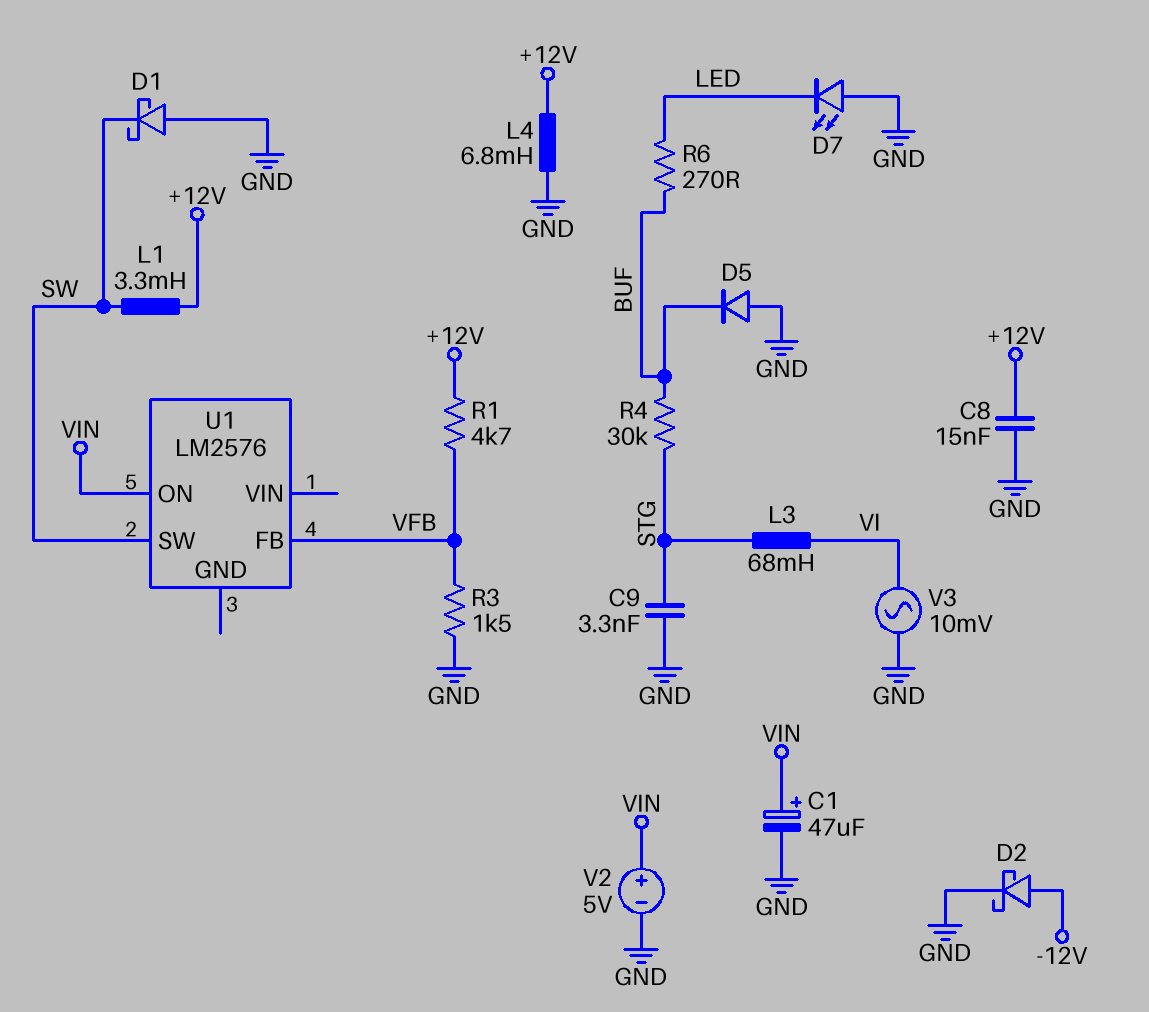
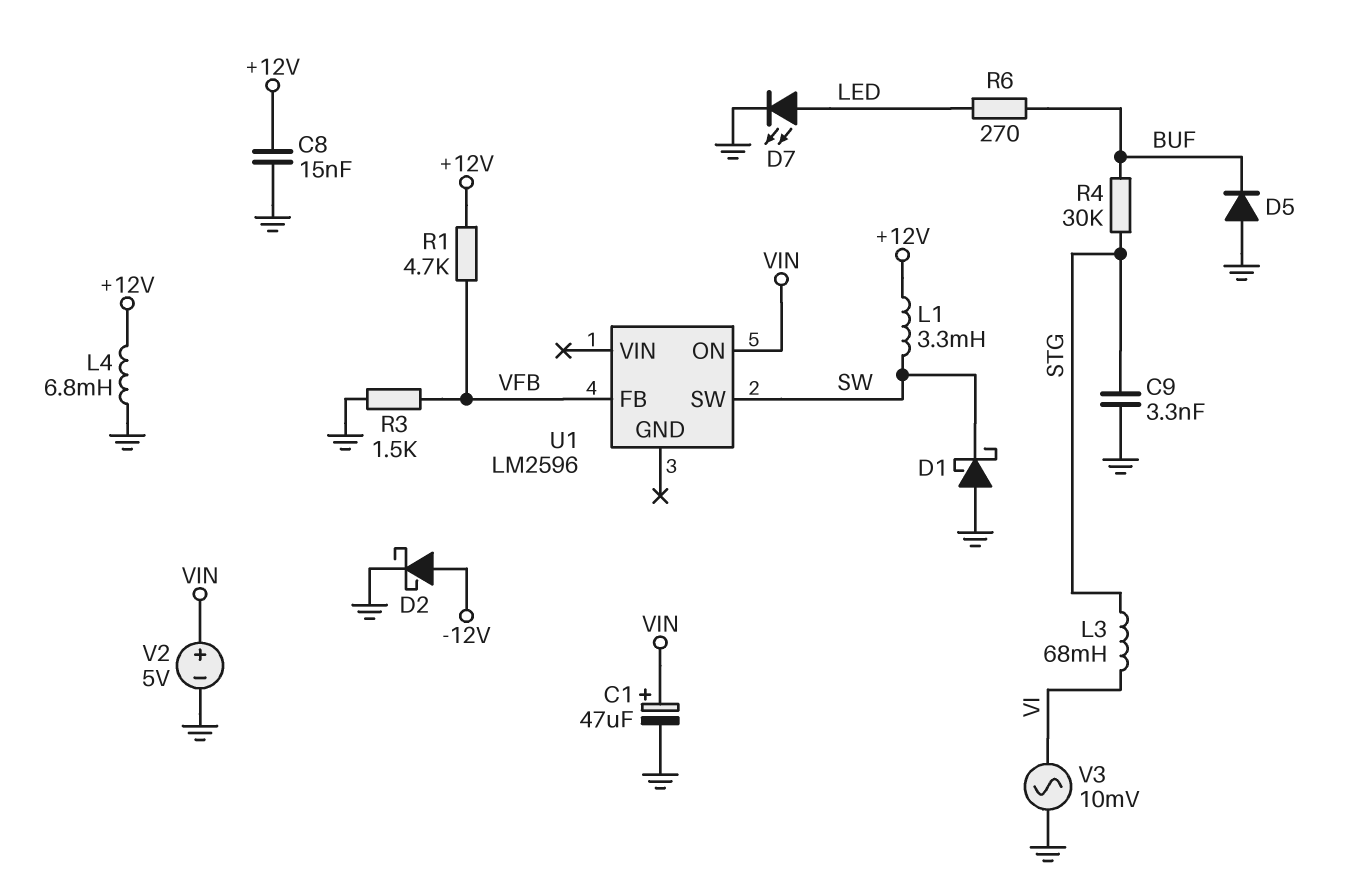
D7: LED (A GND, K LED) -> LED (A LED, K GND)
U1: LM2576 -> LM2596

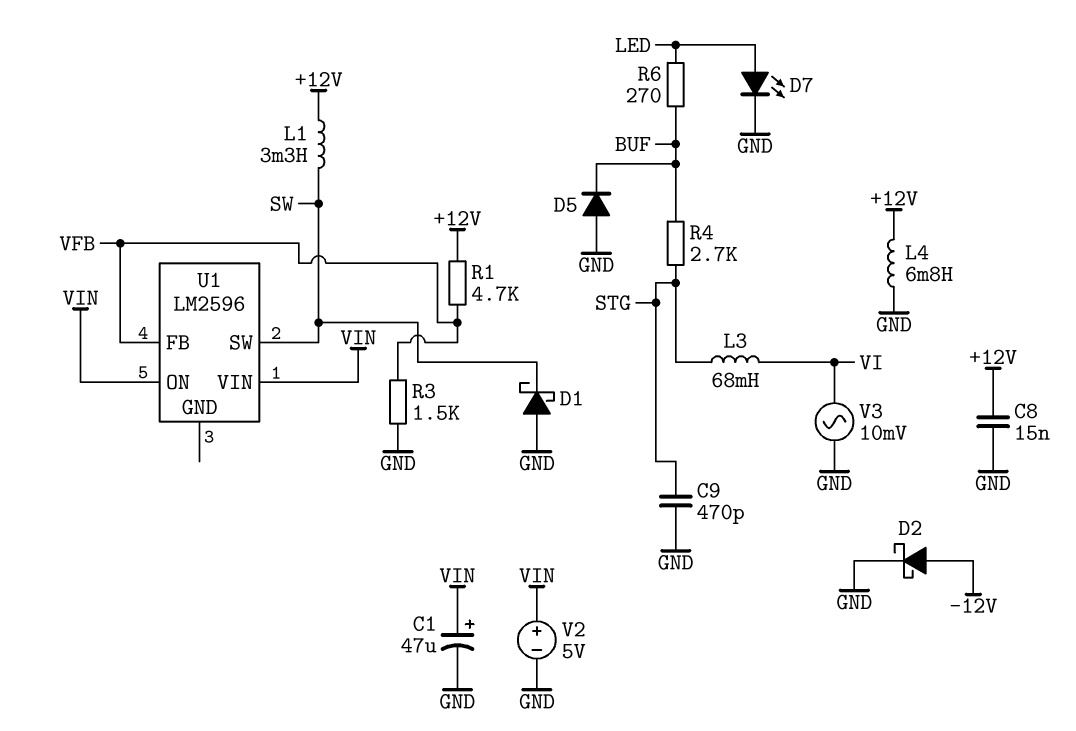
C9: 3.3nF (GND, STG) -> 470pF (GND, STG)
R4: 30k (BUF, STG) -> 2.7k (BUF, STG)
U1 pin VIN: none -> VIN

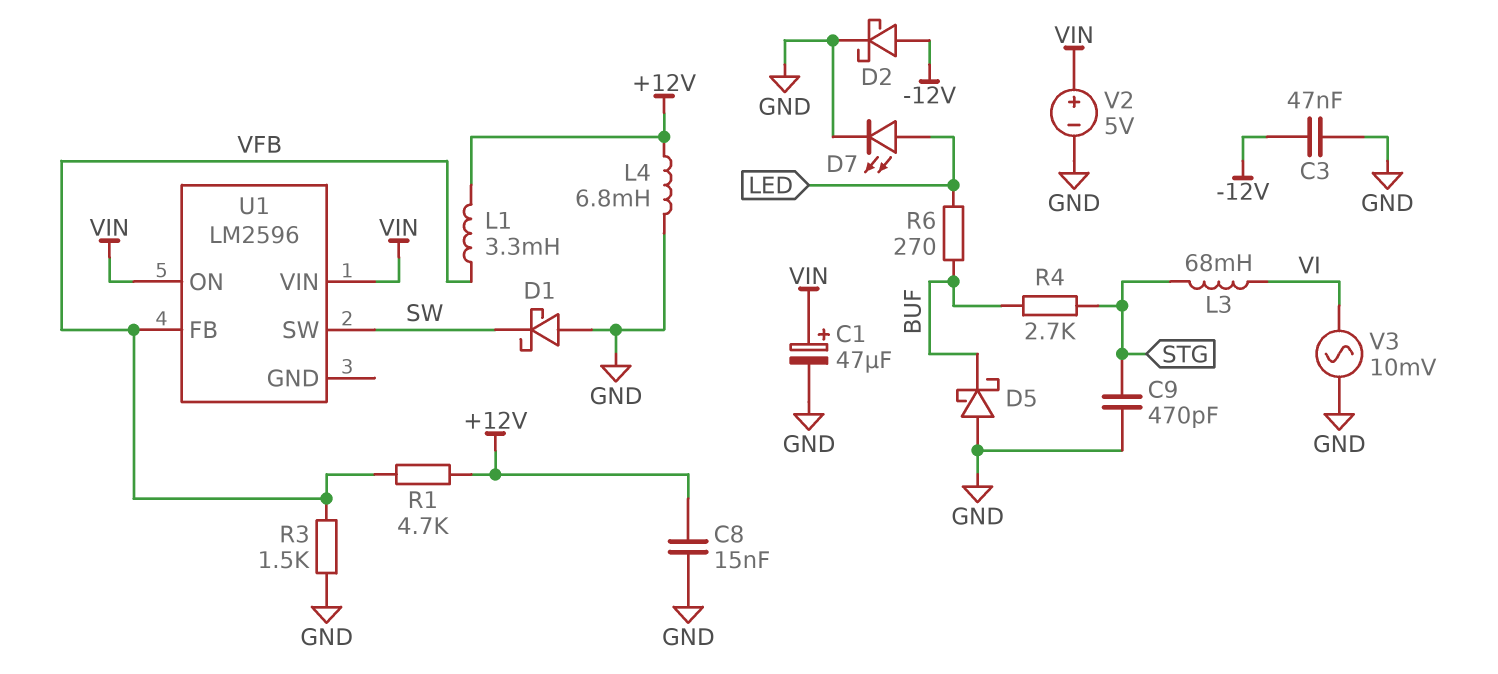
C3: none -> 47nF (-12V, GND)
D5: diode (A GND, K BUF) -> schottky (A GND, K BUF)
L1: 3.3mH (+12V, SW) -> 3.3mH (+12V, VFB)

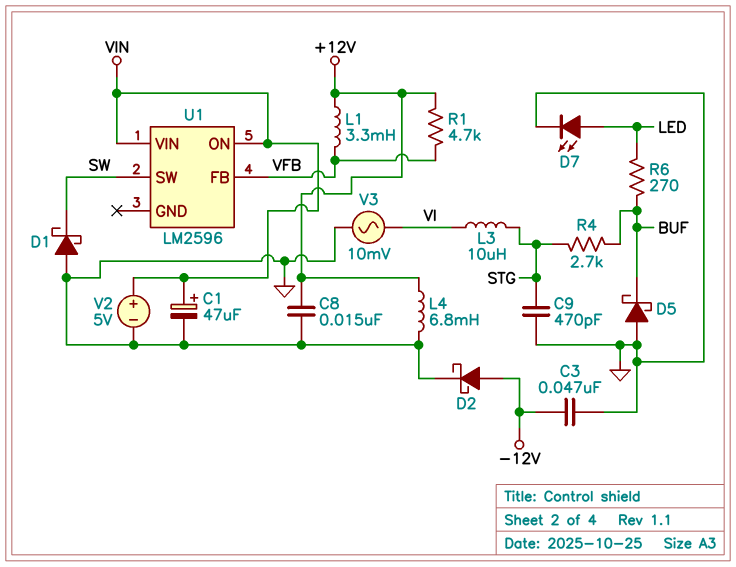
L3: 68mH (STG, VI) -> 10uH (STG, VI)
R3: 1.5k (GND, VFB) -> none

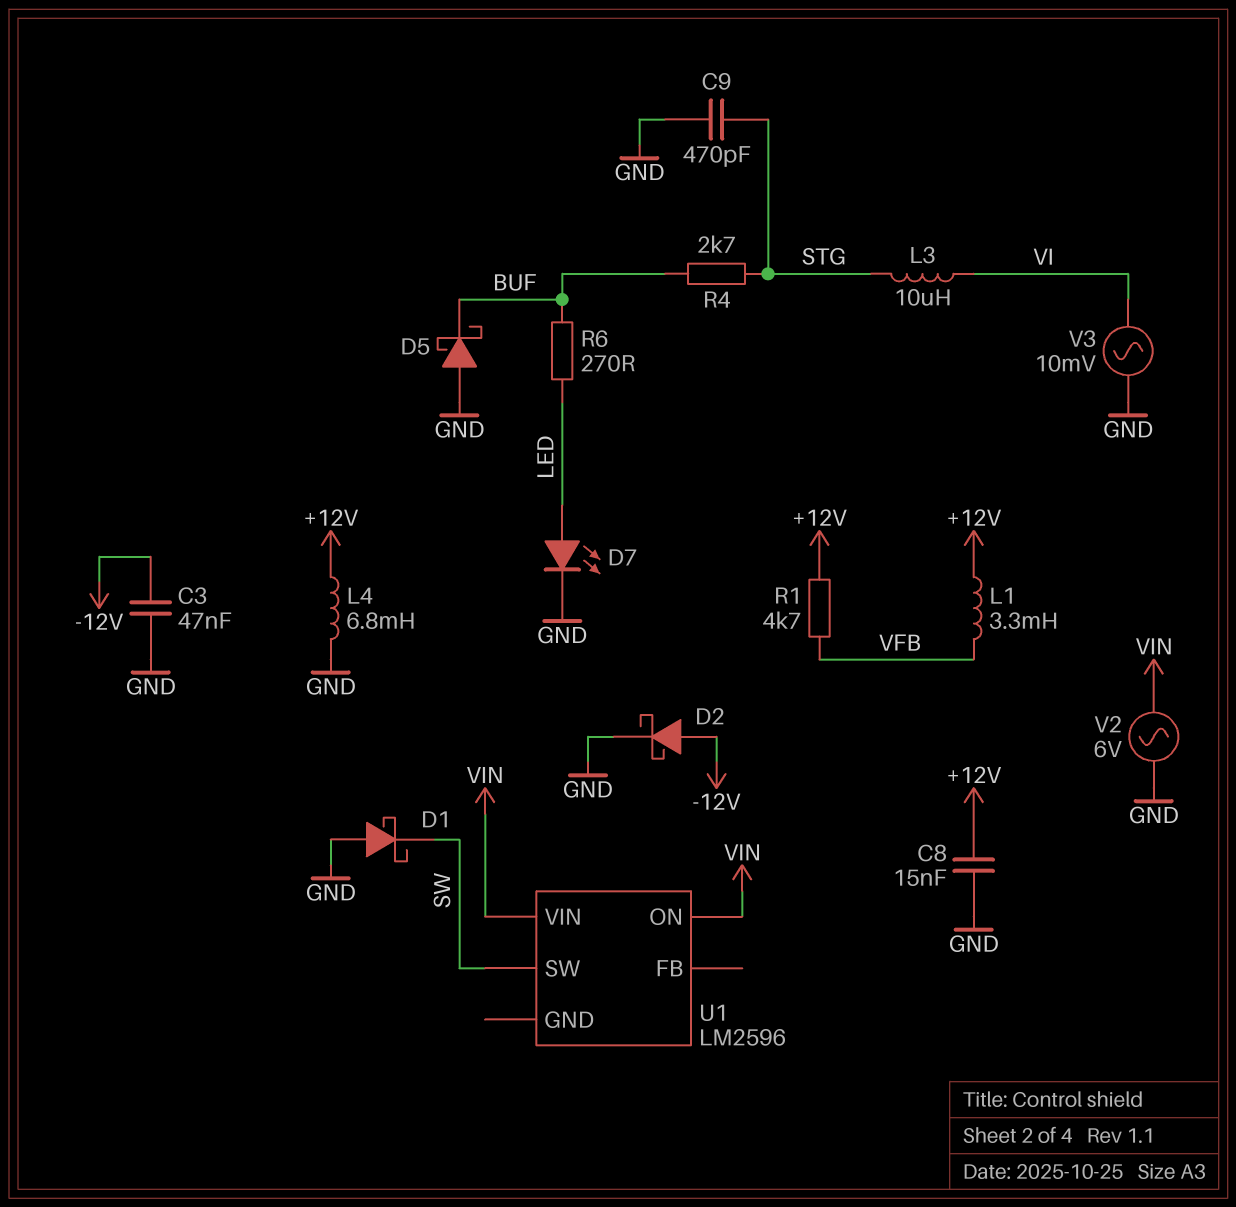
C1: 47uF (plus VIN, minus GND) -> none
U1 pin FB: VFB -> none
V2: 5V (plus VIN, minus GND) -> AC 6V (GND, VIN)

